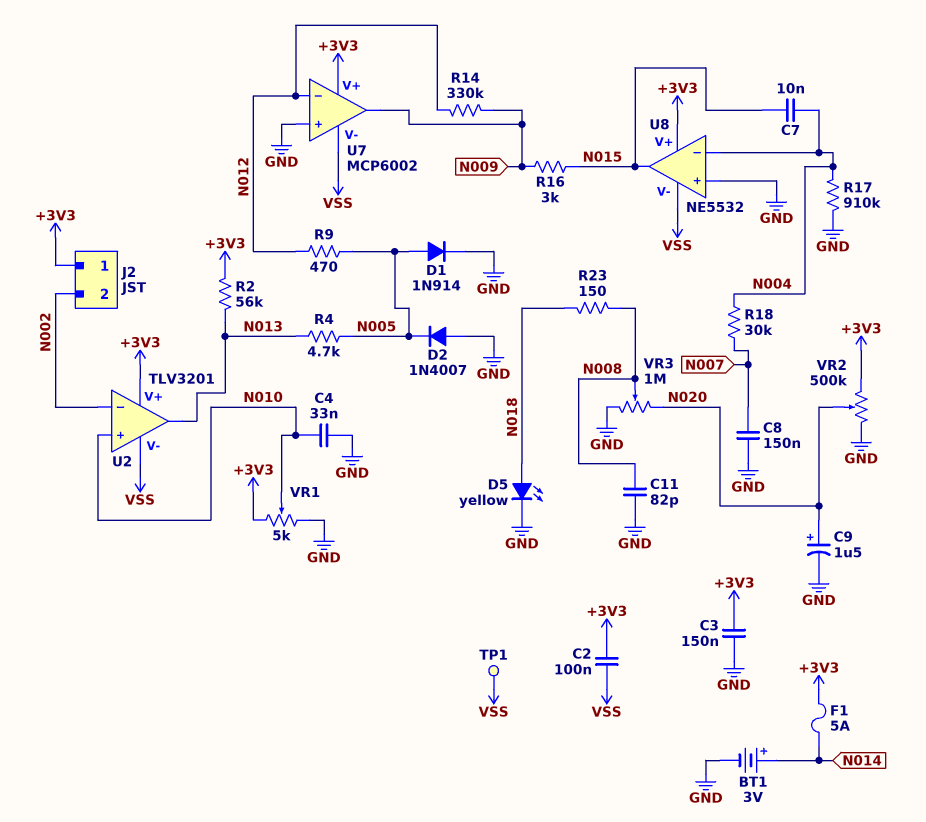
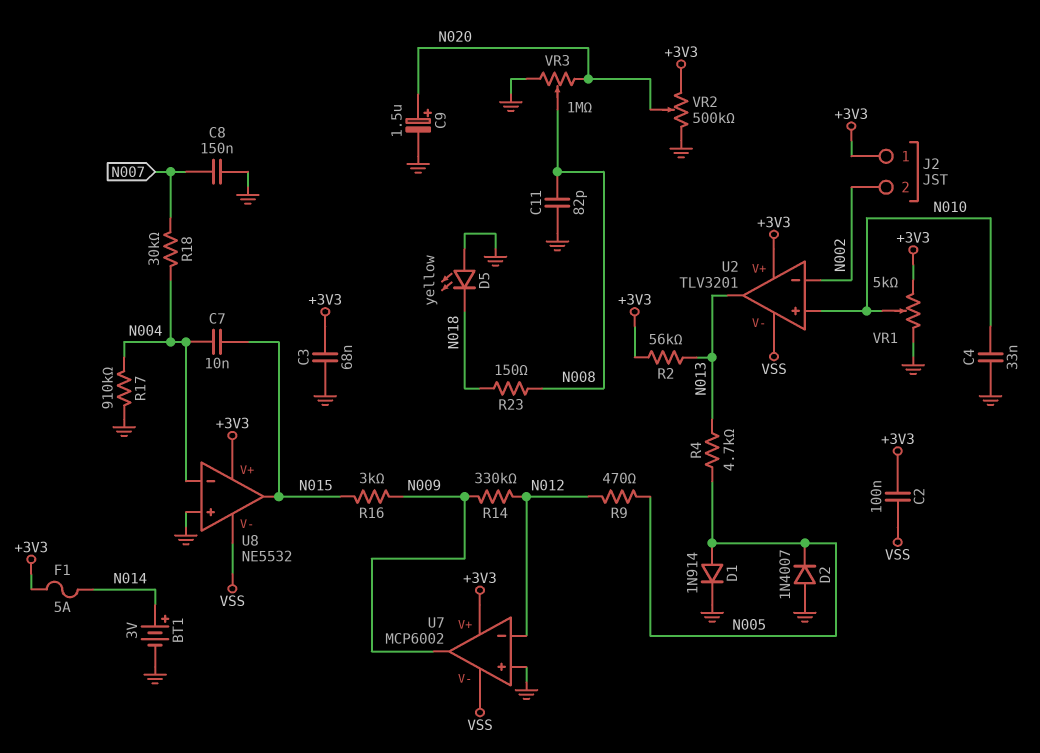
C3: 150nF (+3V3, GND) -> 68nF (+3V3, GND)
D5: LED yellow (A N018, K GND) -> LED yellow (A GND, K N018)
TP1: test point (VSS) -> none

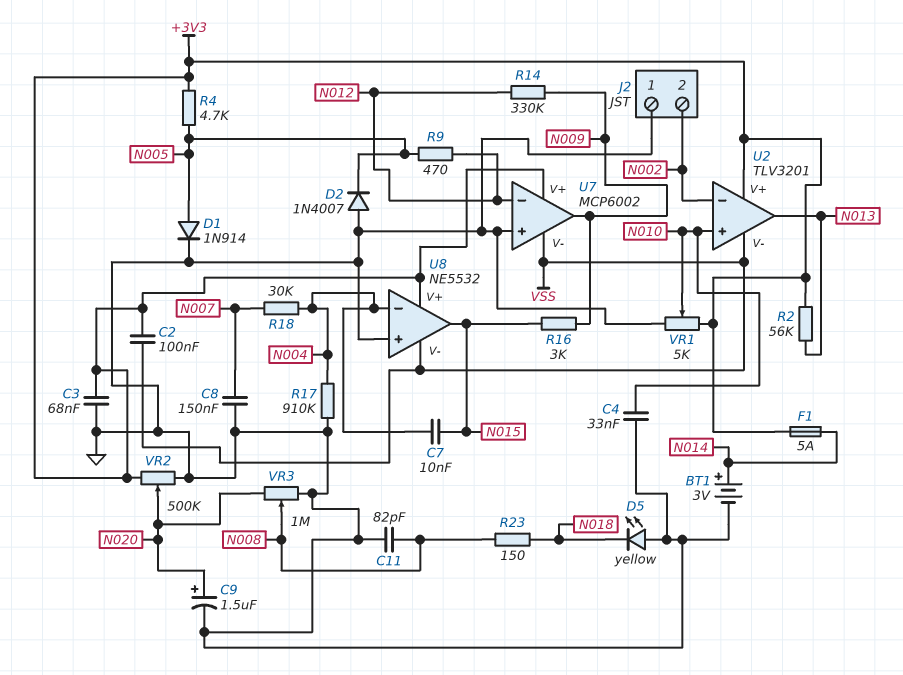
J2 pin 1: +3V3 -> GND
R4: 4.7k (N005, N013) -> 4.7k (+3V3, N005)

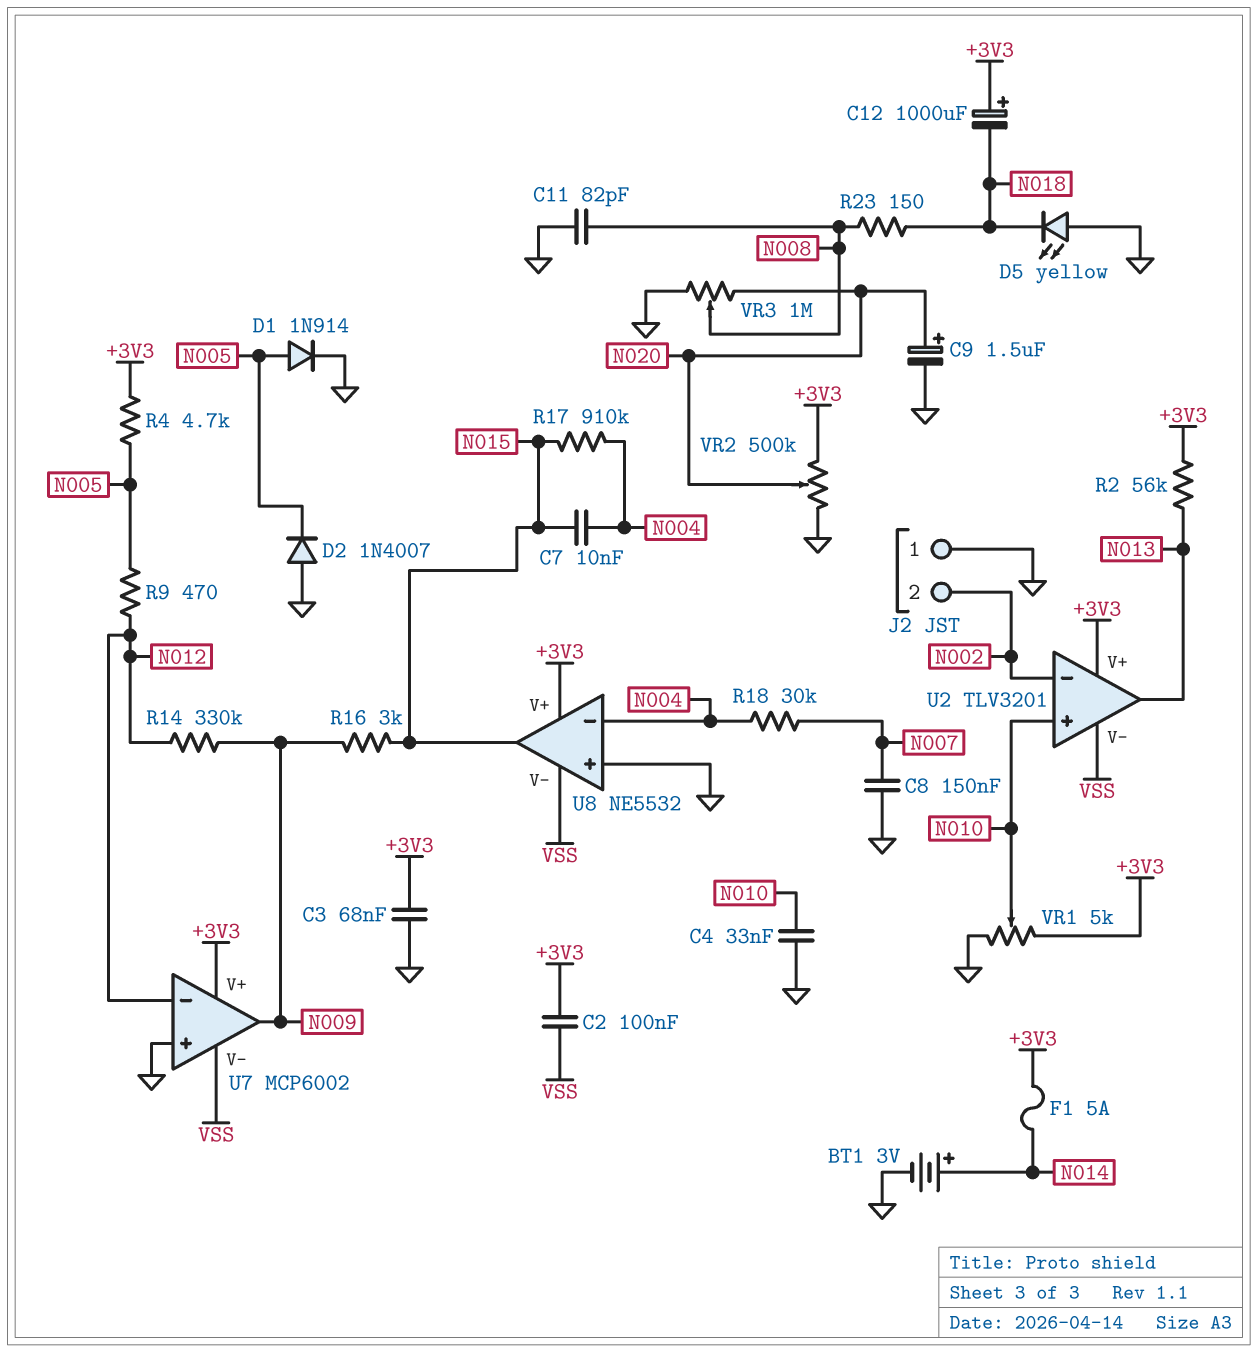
C12: none -> 1000uF (plus +3V3, minus N018)
R17: 910k (GND, N004) -> 910k (N004, N015)

